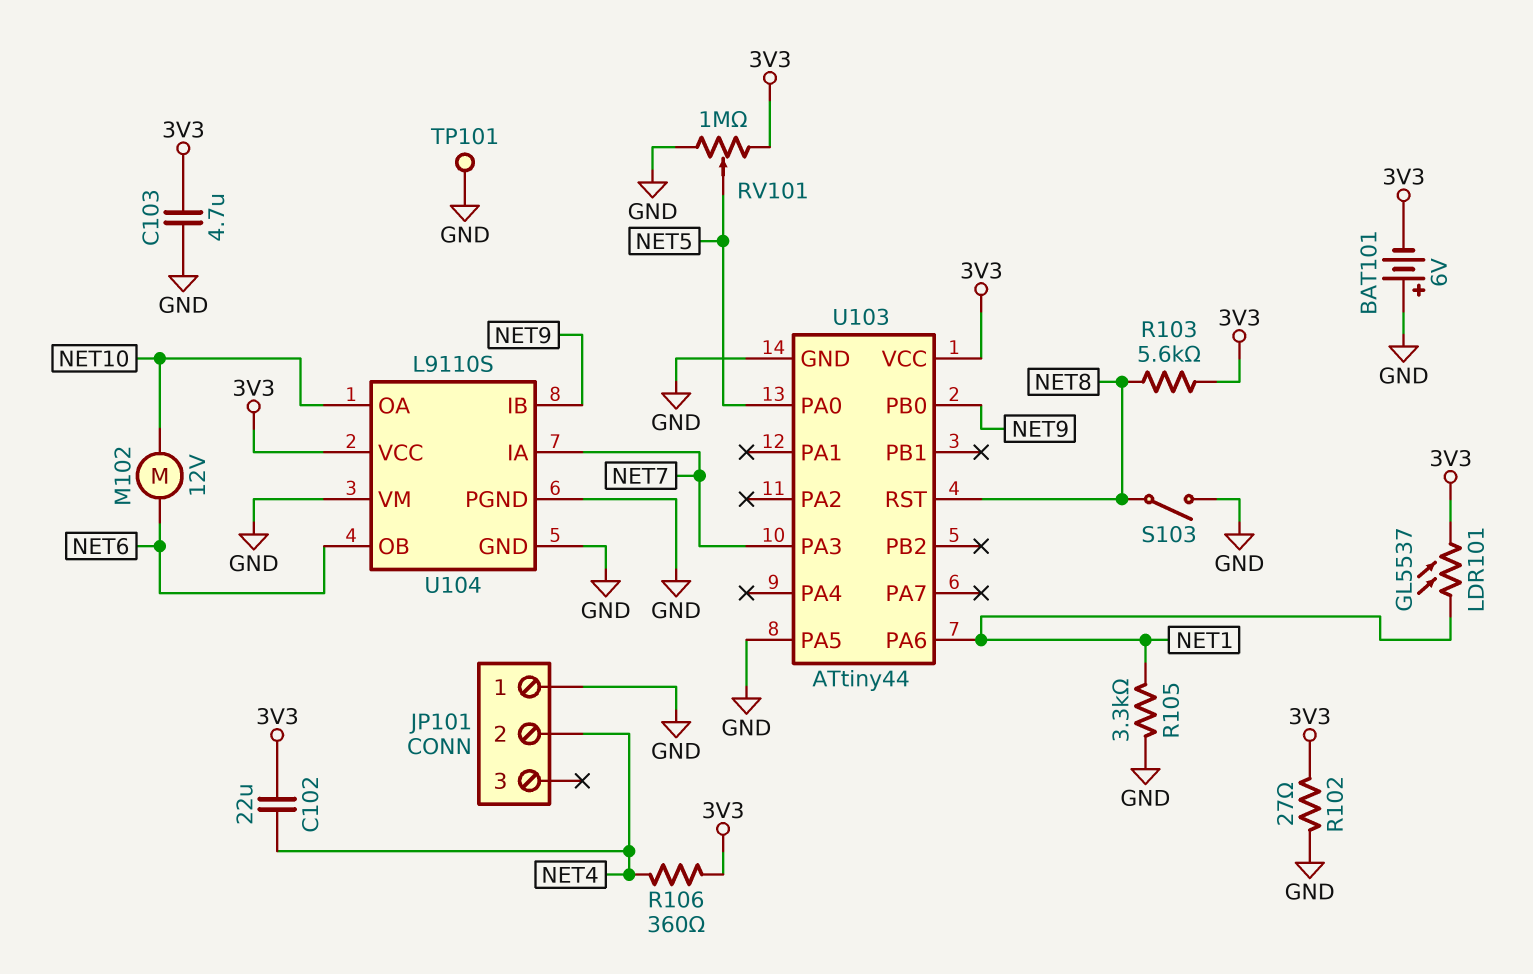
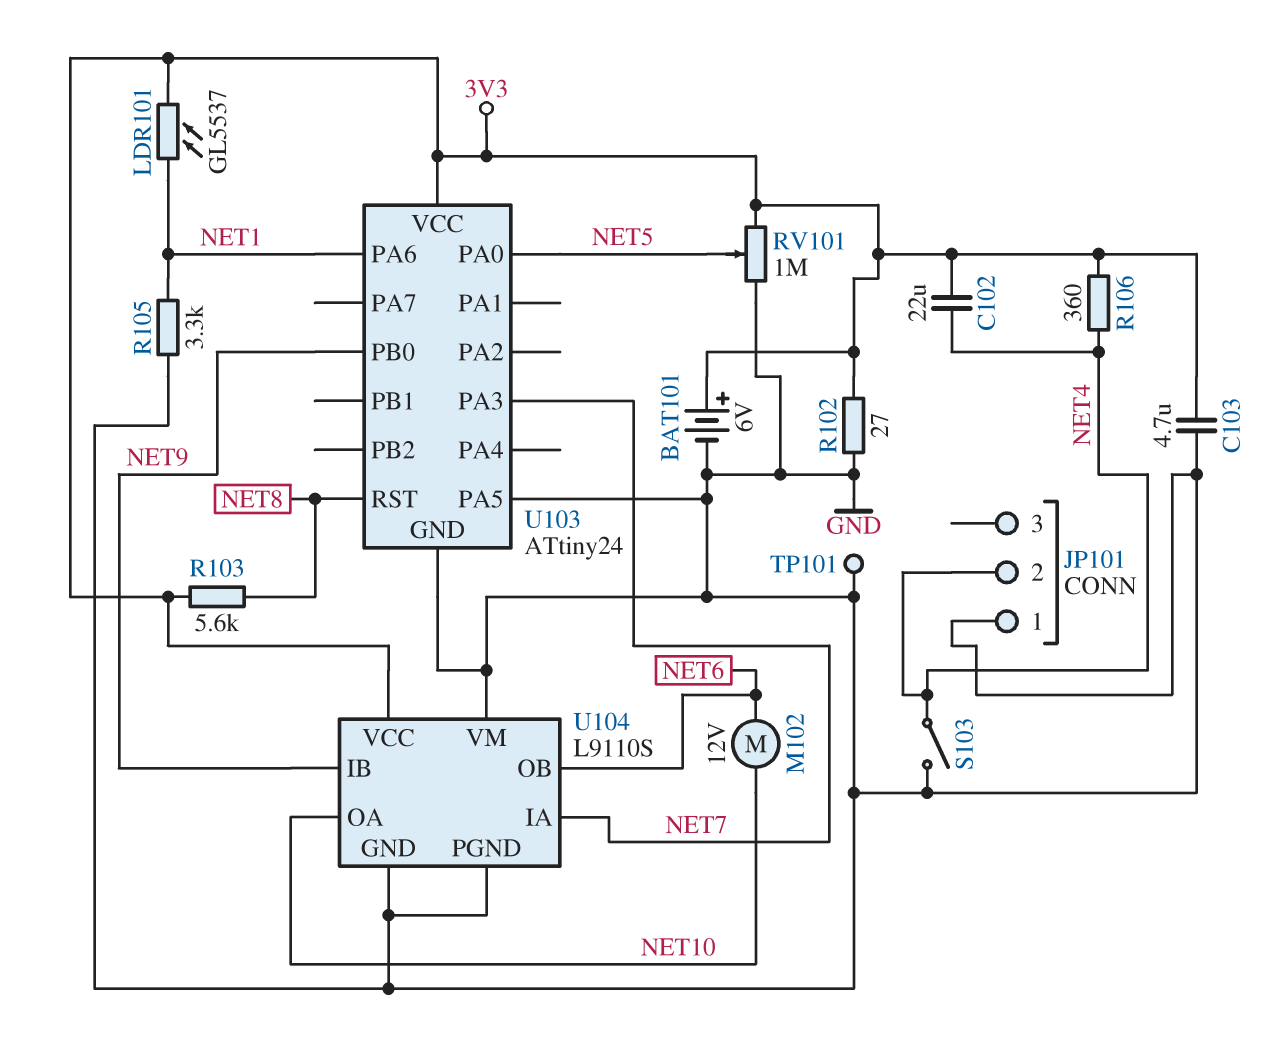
BAT101: 6V (plus GND, minus 3V3) -> 6V (plus 3V3, minus GND)
S103: switch (GND, NET8) -> switch (GND, NET4)
U103: ATtiny44 -> ATtiny24

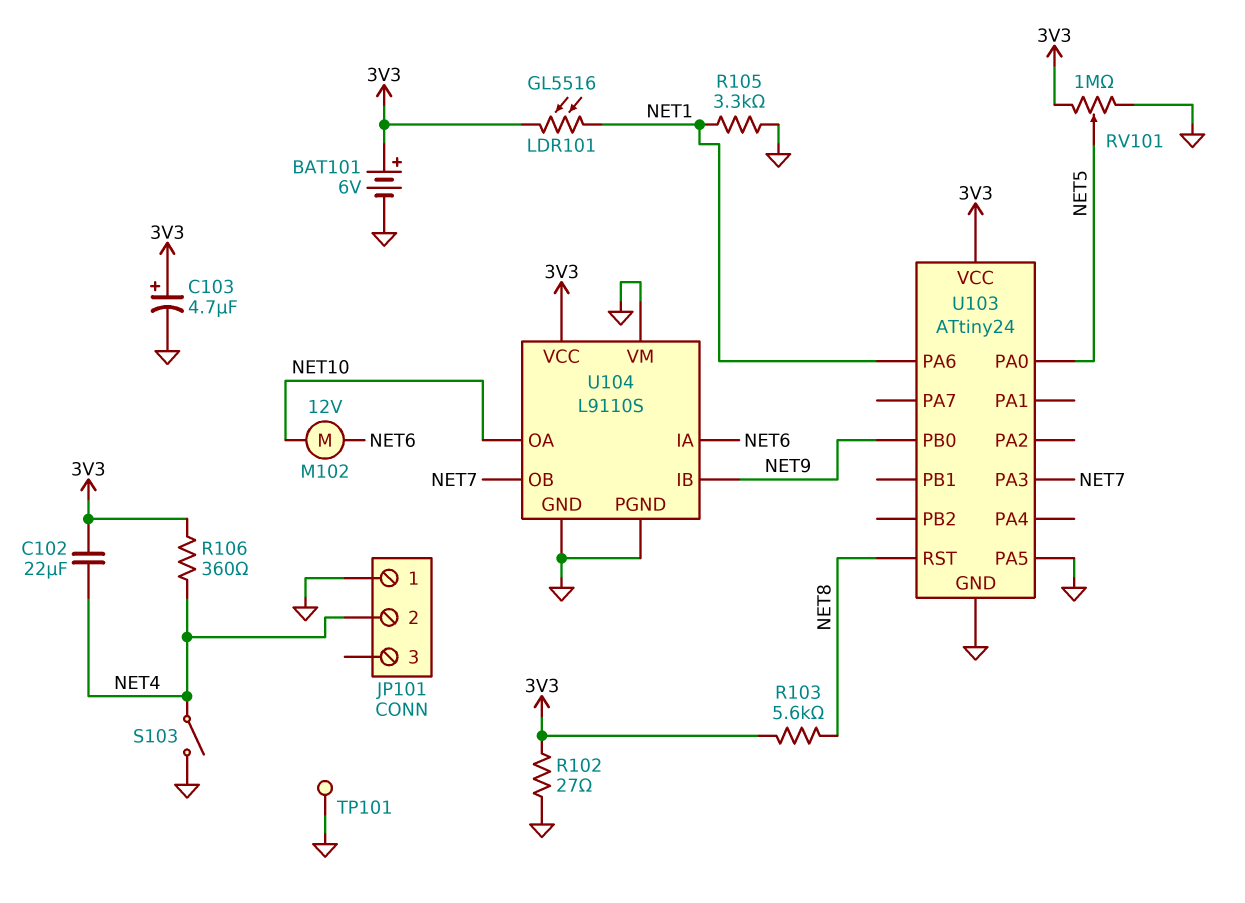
C103: 4.7uF (3V3, GND) -> 4.7uF (plus 3V3, minus GND)
LDR101: GL5537 (3V3, NET1) -> GL5516 (3V3, NET1)
U104 pin IA: NET7 -> NET6
U104 pin OB: NET6 -> NET7

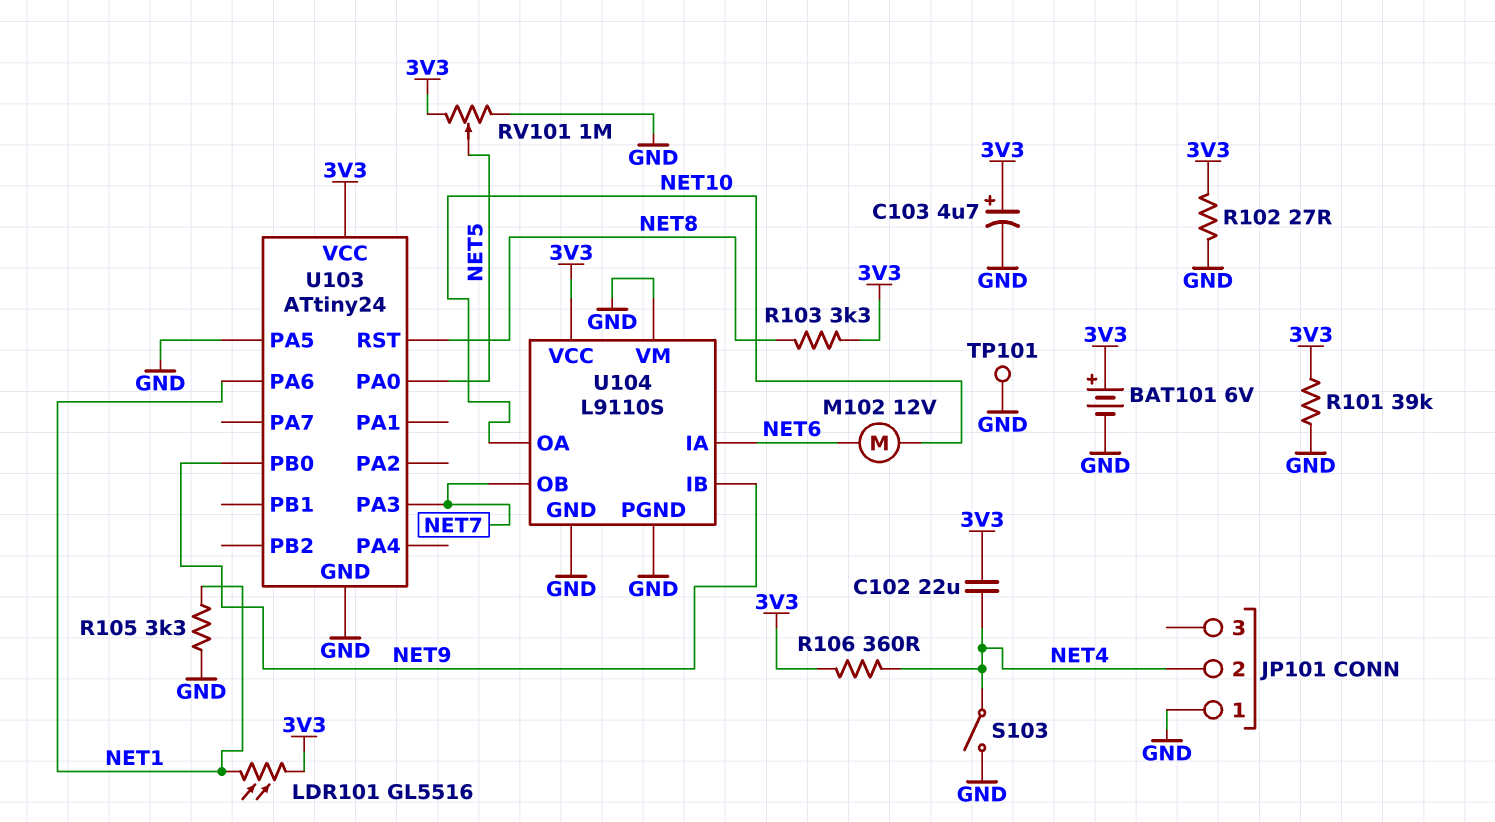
R101: none -> 39k (3V3, GND)
R103: 5.6k (3V3, NET8) -> 3.3k (3V3, NET8)

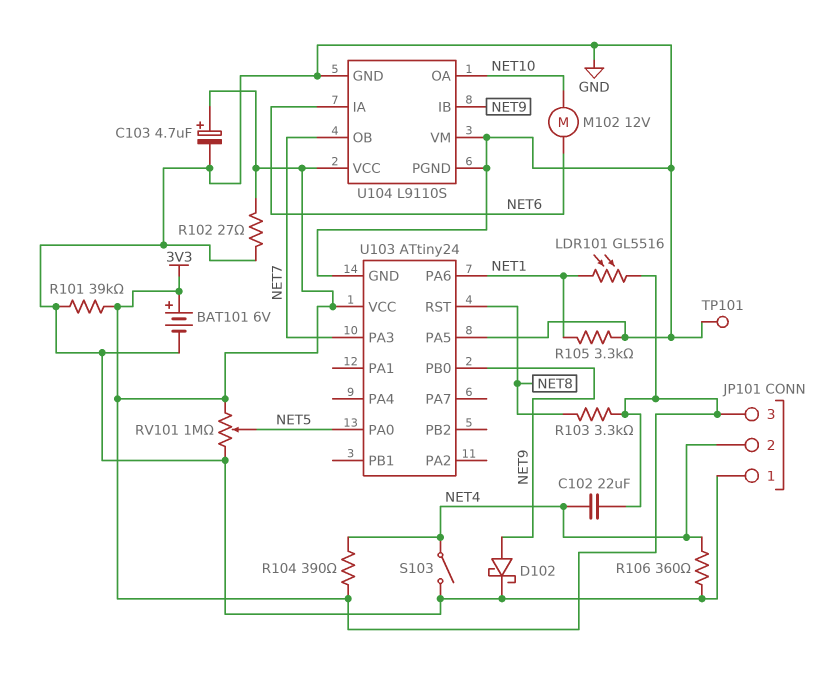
D102: none -> schottky (A NET9, K GND)
JP101 pin 3: none -> 3V3
R104: none -> 390 (3V3, NET4)
R106: 360 (3V3, NET4) -> 360 (GND, NET4)

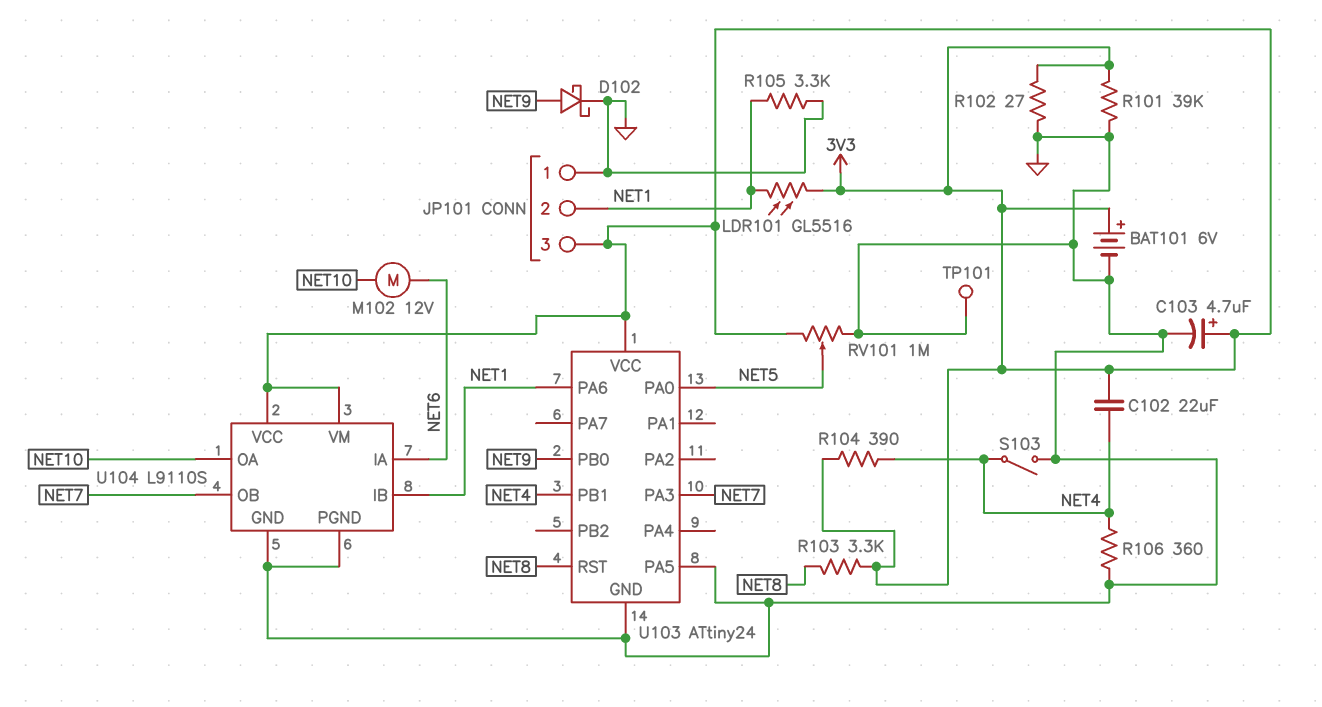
JP101 pin 2: NET4 -> NET1
U103 pin PB1: none -> NET4
U104 pin IB: NET9 -> NET1
U104 pin VM: GND -> 3V3

